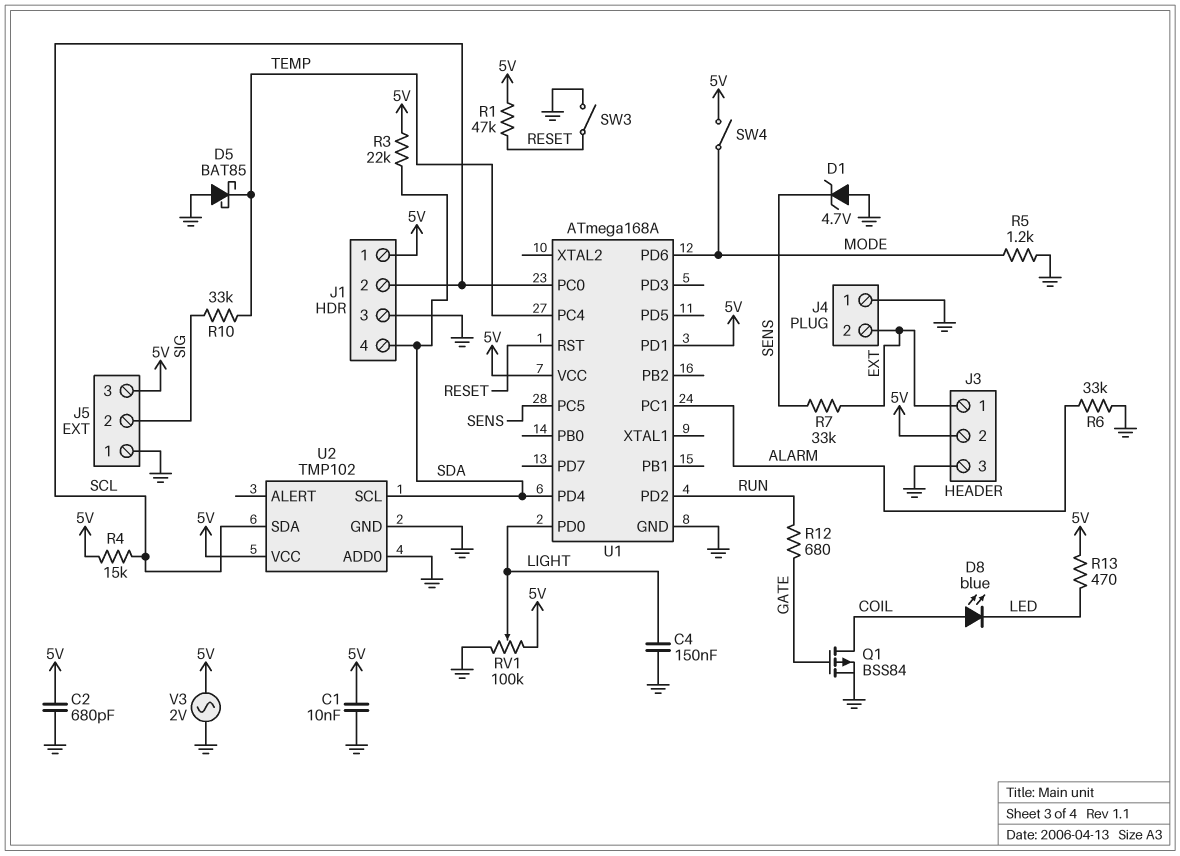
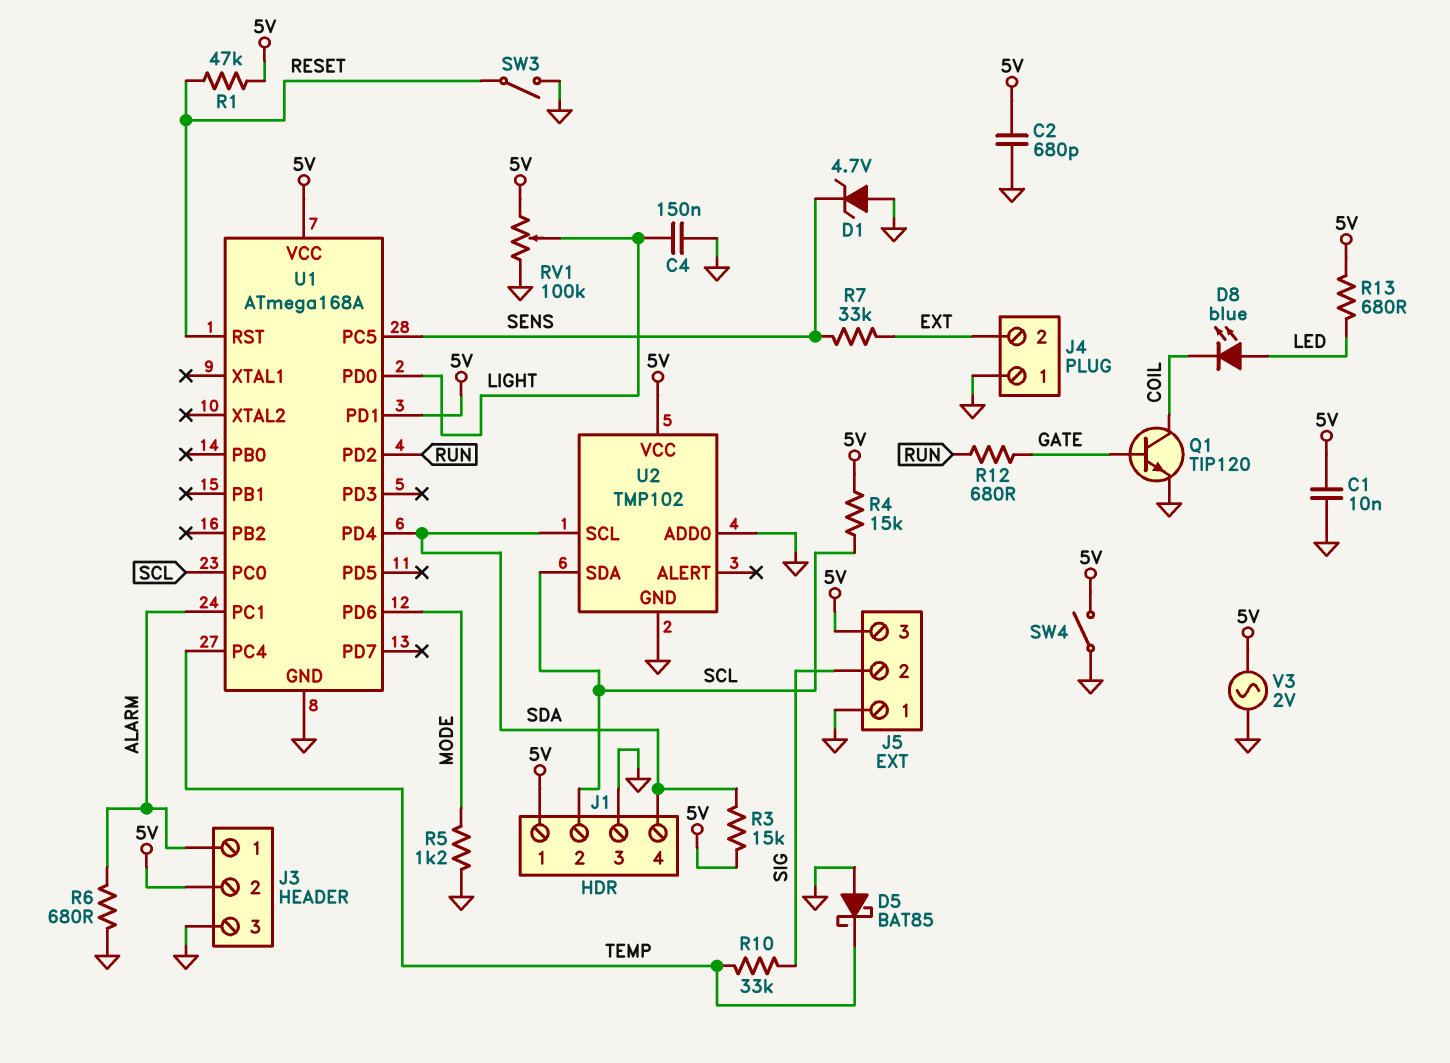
D8: LED blue (A COIL, K LED) -> LED blue (A LED, K COIL)
J3 pin 1: EXT -> ALARM
Q1: PMOS BSS84 (G GATE, D COIL, S GND) -> NPN TIP120 (B GATE, C COIL, E GND)
R3: 22k (5V, SDA) -> 15k (5V, SDA)
R6: 33k (ALARM, GND) -> 680 (ALARM, GND)
R13: 470 (5V, LED) -> 680 (5V, LED)
SW4: switch (5V, MODE) -> switch (5V, GND)

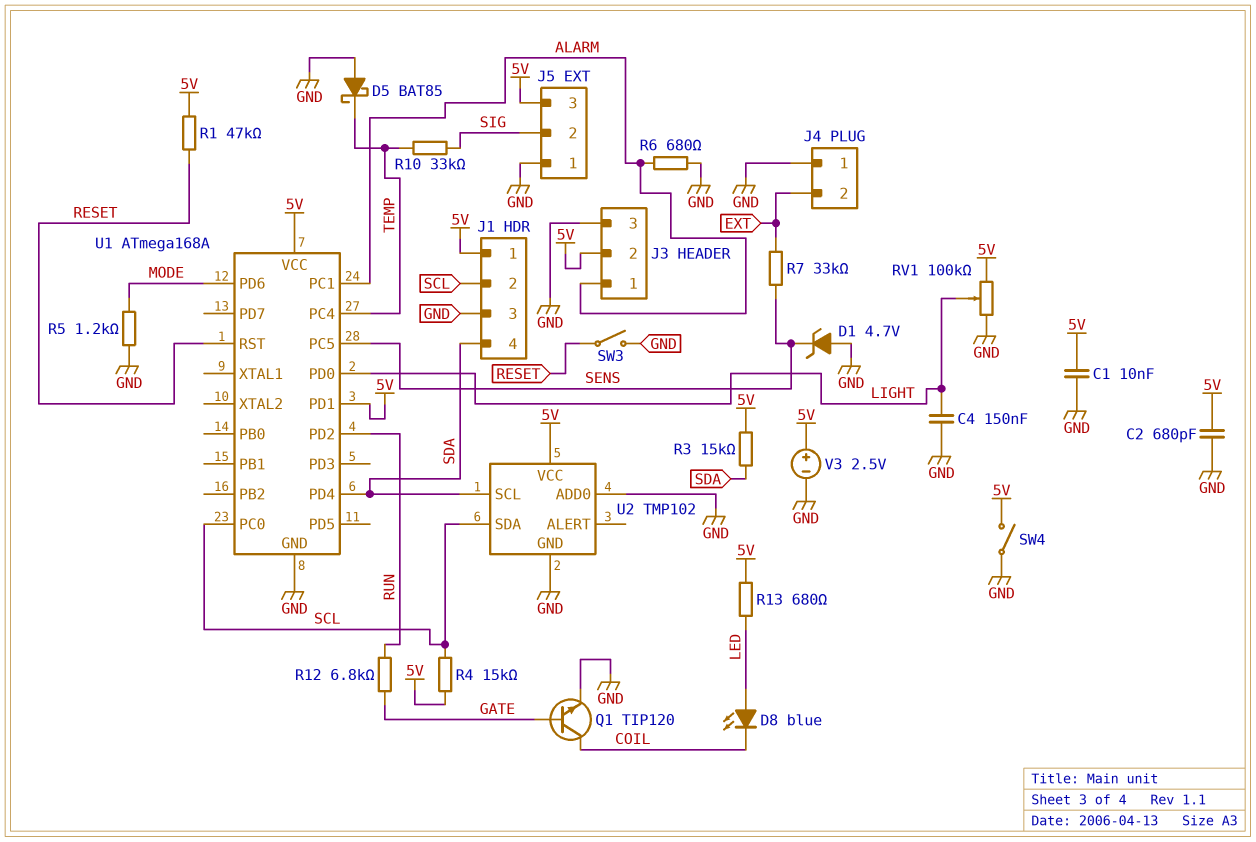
R12: 680 (GATE, RUN) -> 6.8k (GATE, RUN)
V3: AC 2V (5V, GND) -> 2.5V (plus 5V, minus GND)

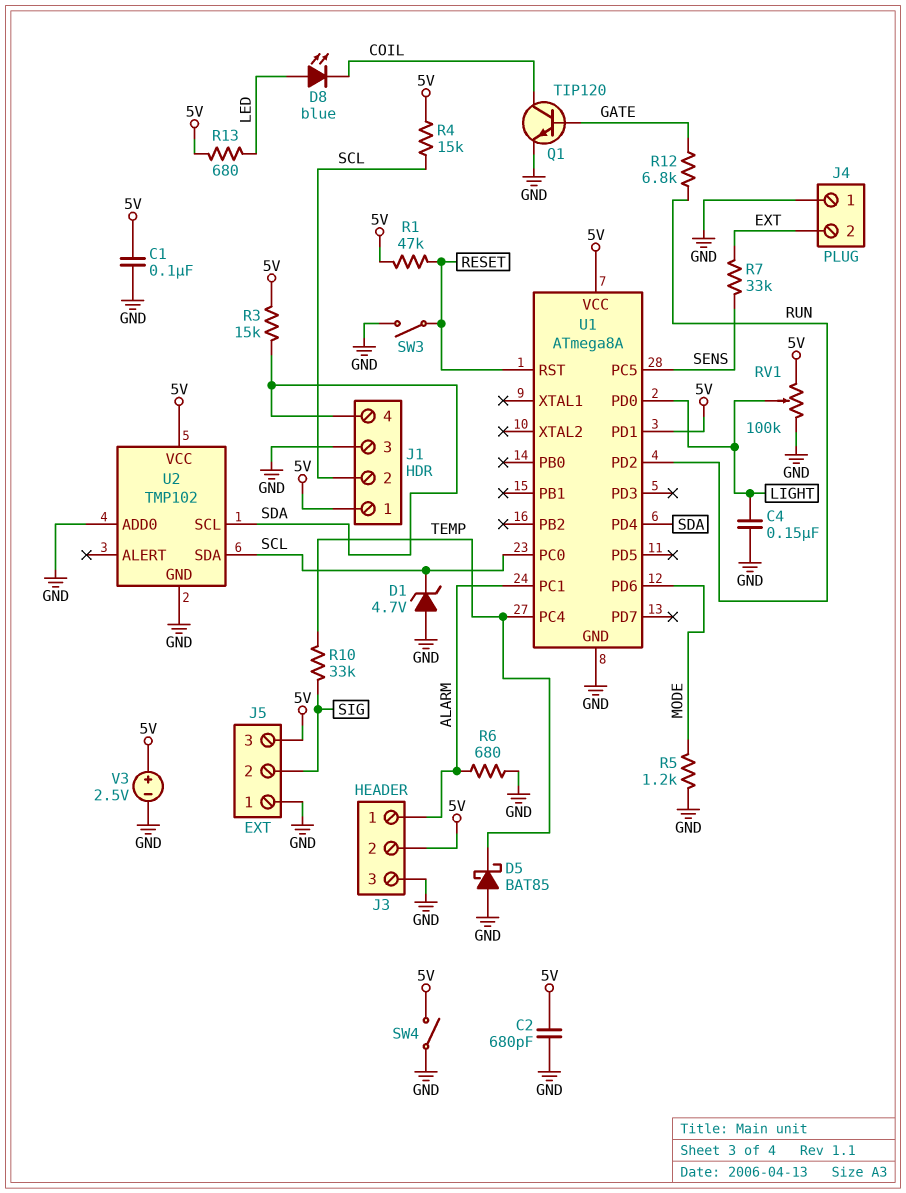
C1: 10nF (5V, GND) -> 100nF (5V, GND)
D1: zener 4.7V (A GND, K SENS) -> zener 4.7V (A GND, K SCL)
U1: ATmega168A -> ATmega8A

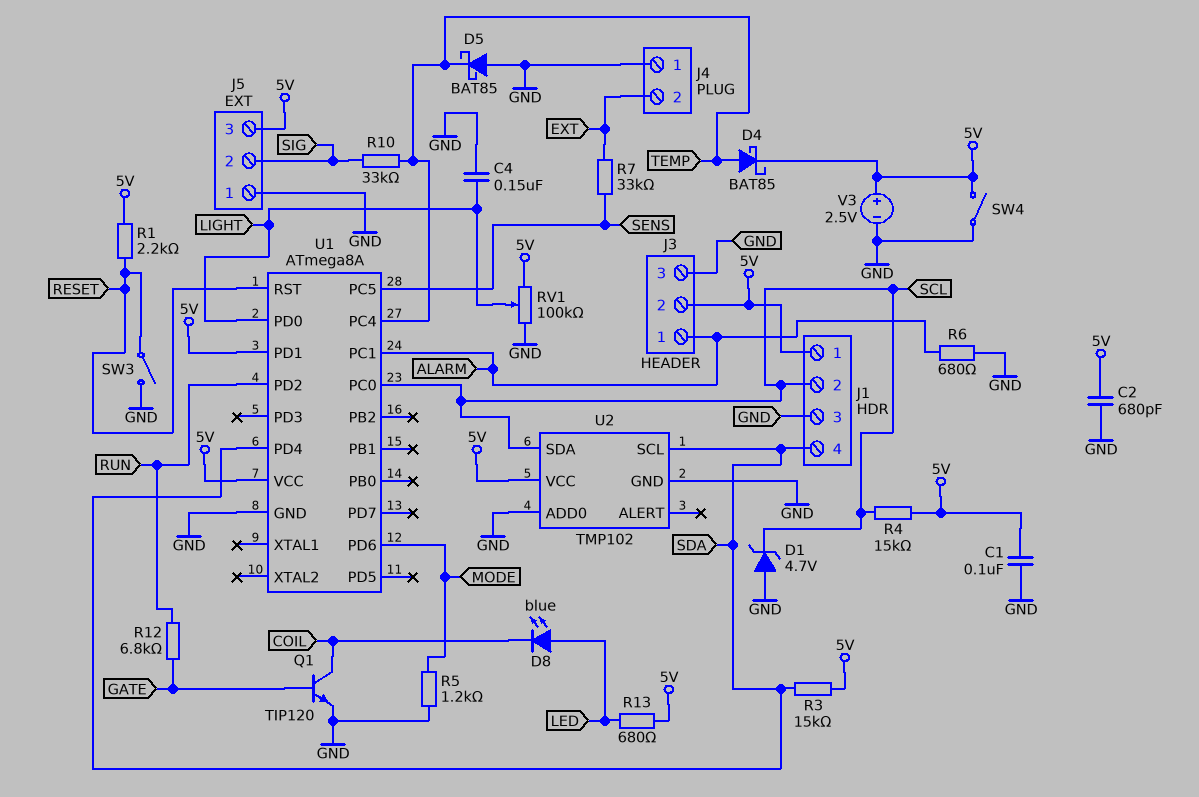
D4: none -> schottky BAT85 (A TEMP, K 5V)
R1: 47k (5V, RESET) -> 2.2k (5V, RESET)

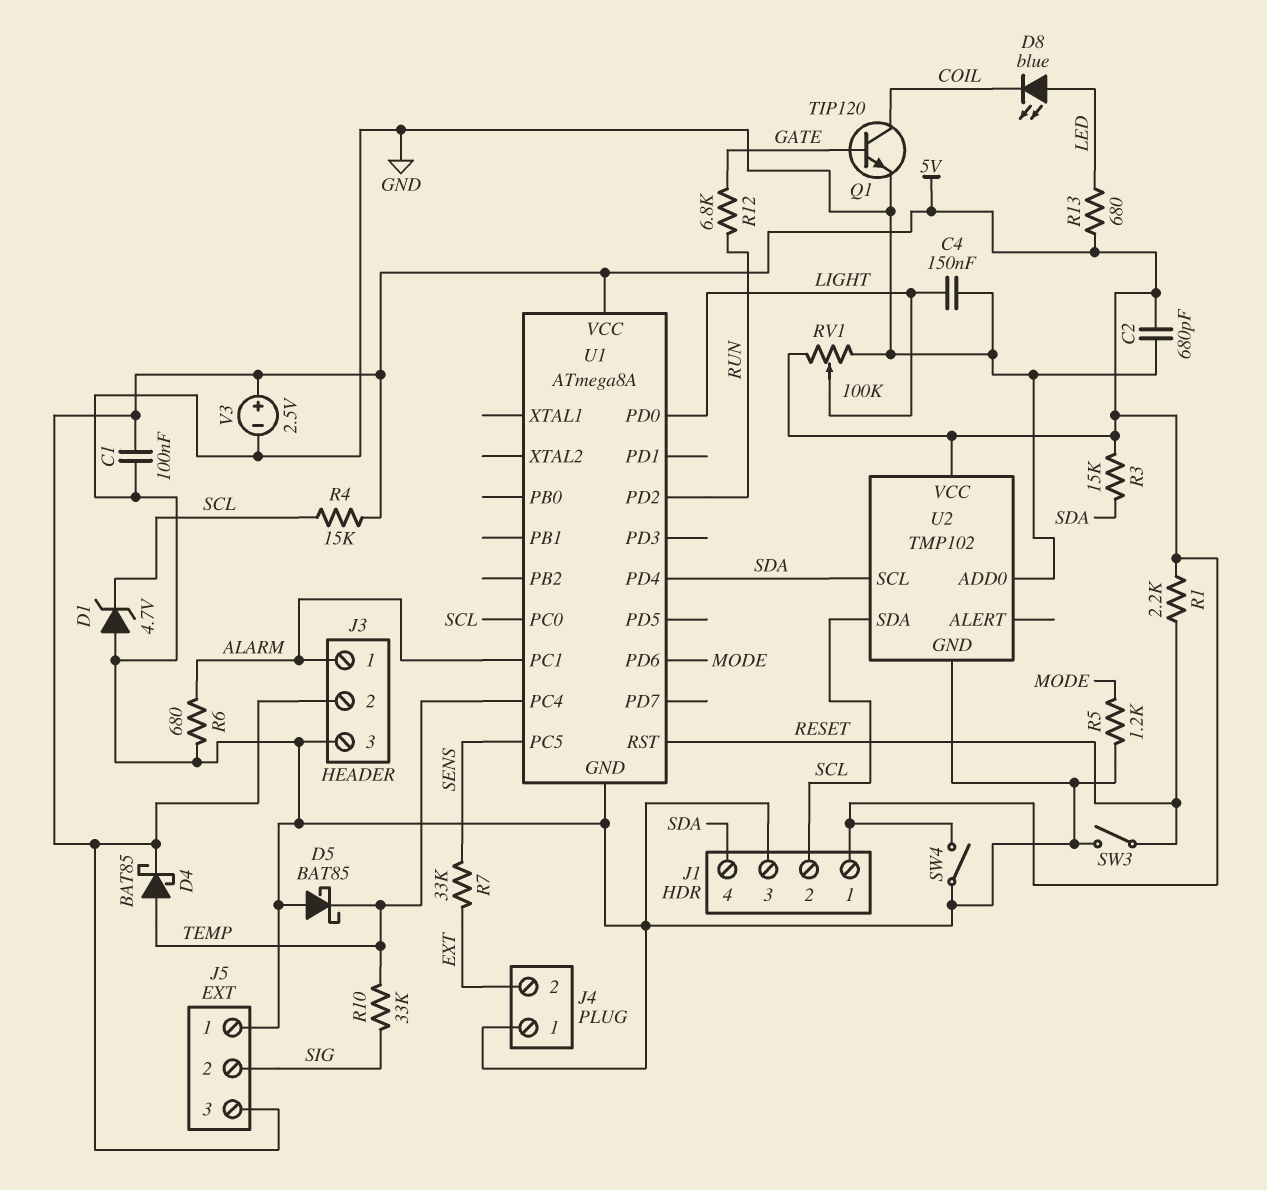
U1 pin PD1: 5V -> none

